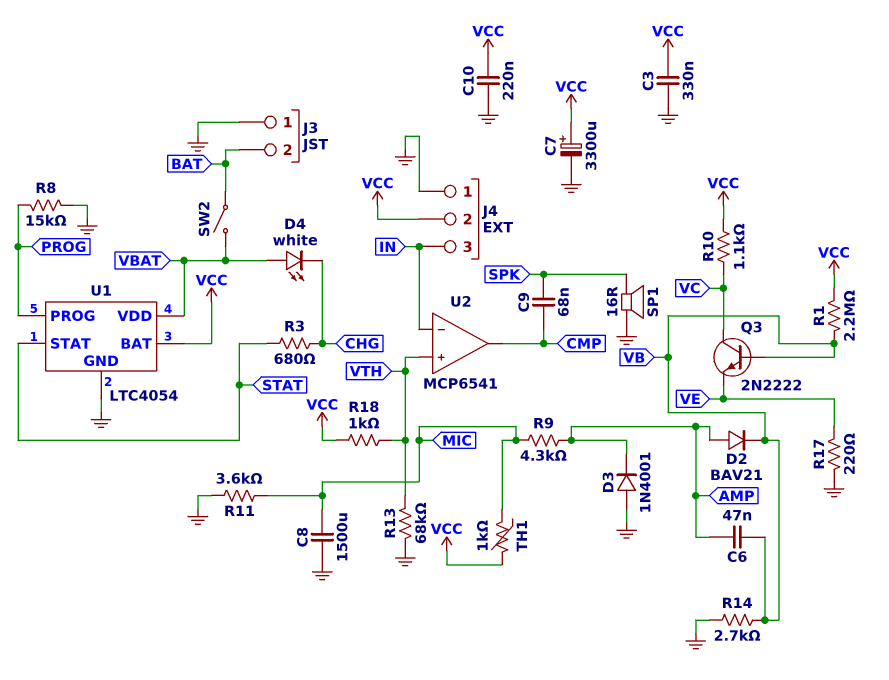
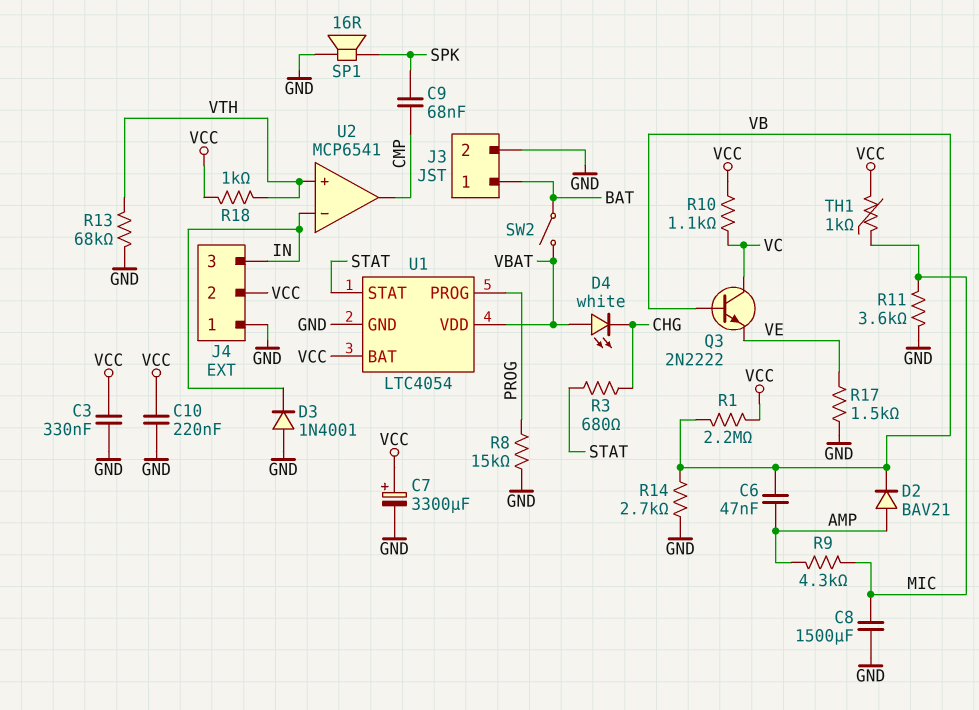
D3: diode 1N4001 (A GND, K AMP) -> diode 1N4001 (A GND, K IN)
J3 pin 1: GND -> BAT
J3 pin 2: BAT -> GND
R17: 220 (GND, VE) -> 1.5k (GND, VE)

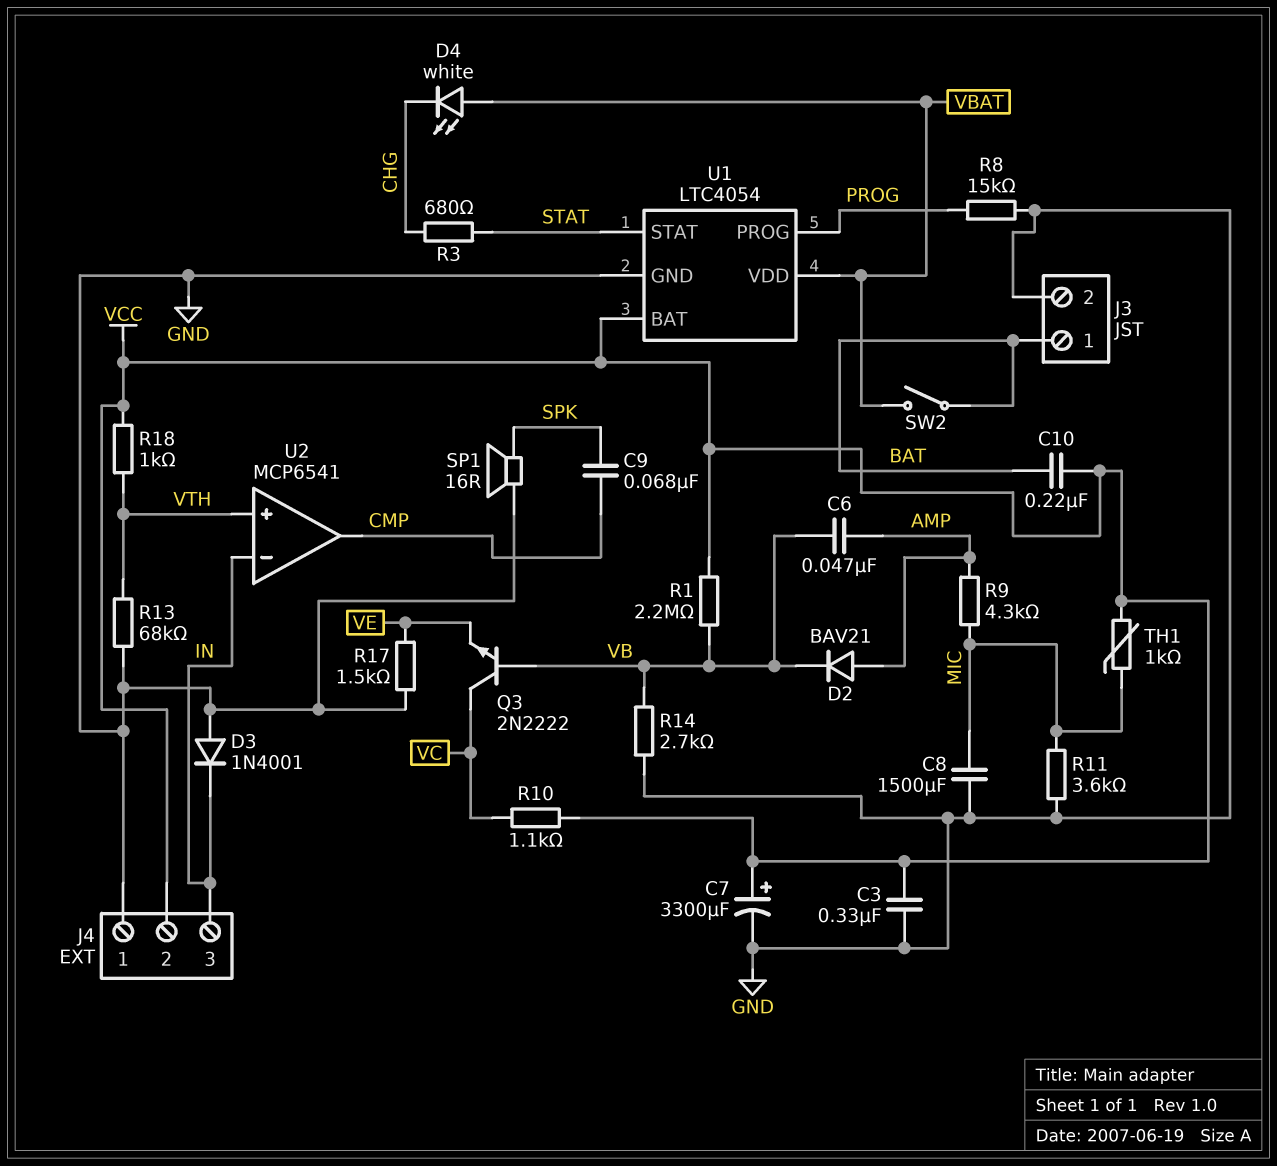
C10: 220nF (GND, VCC) -> 220nF (BAT, VCC)

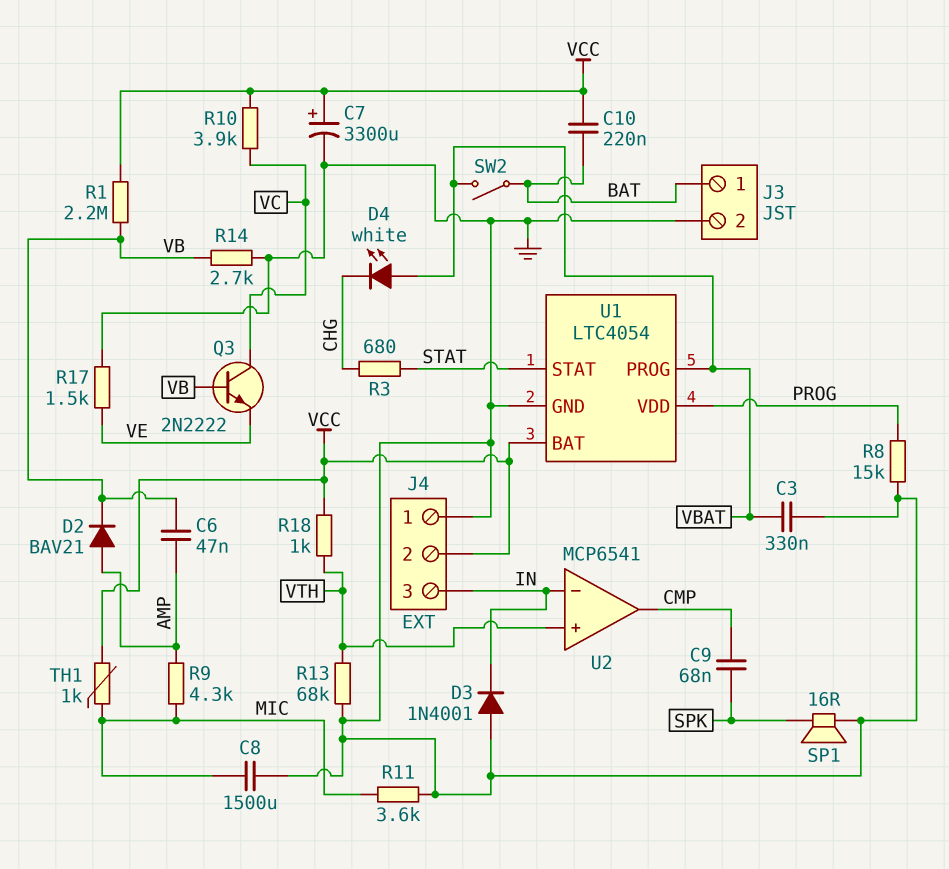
C3: 330nF (GND, VCC) -> 330nF (GND, VBAT)
R10: 1.1k (VC, VCC) -> 3.9k (VC, VCC)
U1 pin PROG: PROG -> VBAT
U1 pin VDD: VBAT -> PROG

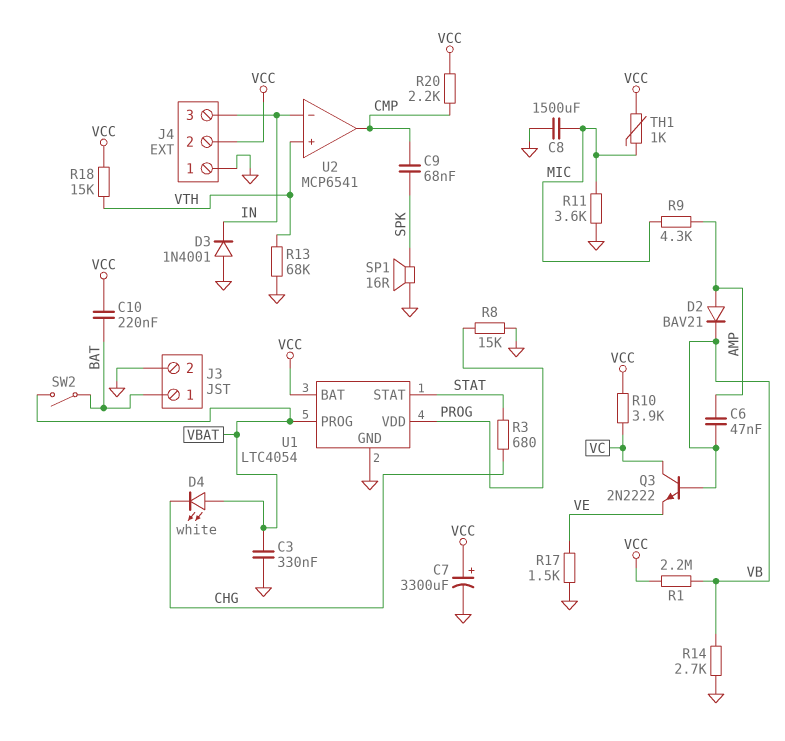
R18: 1k (VCC, VTH) -> 15k (VCC, VTH)
R20: none -> 2.2k (CMP, VCC)

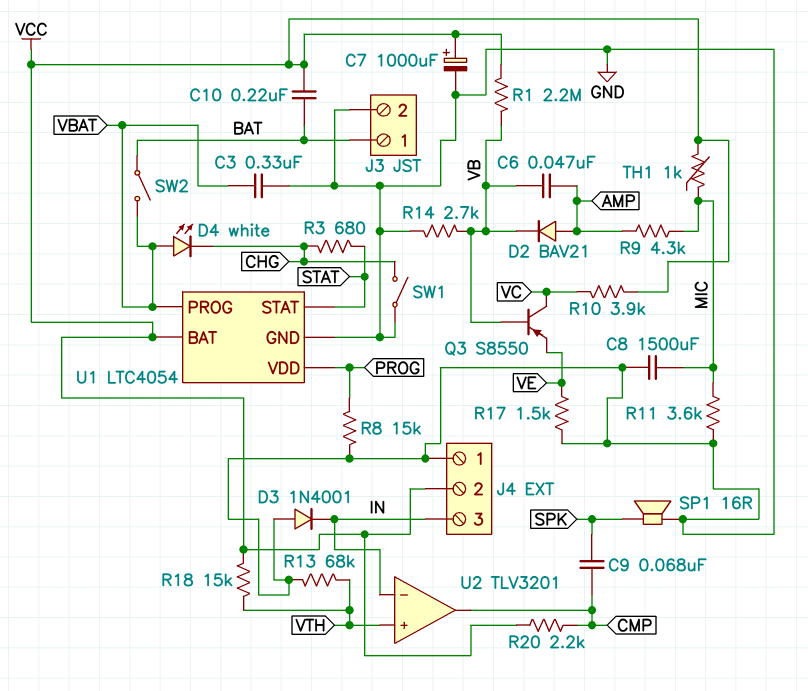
C7: 3300uF (plus VCC, minus GND) -> 1000uF (plus VCC, minus GND)
Q3: NPN 2N2222 (B VB, C VC, E VE) -> PNP S8550 (B VB, C VC, E VE)
SW1: none -> switch (CHG, GND)
U2: MCP6541 -> TLV3201

